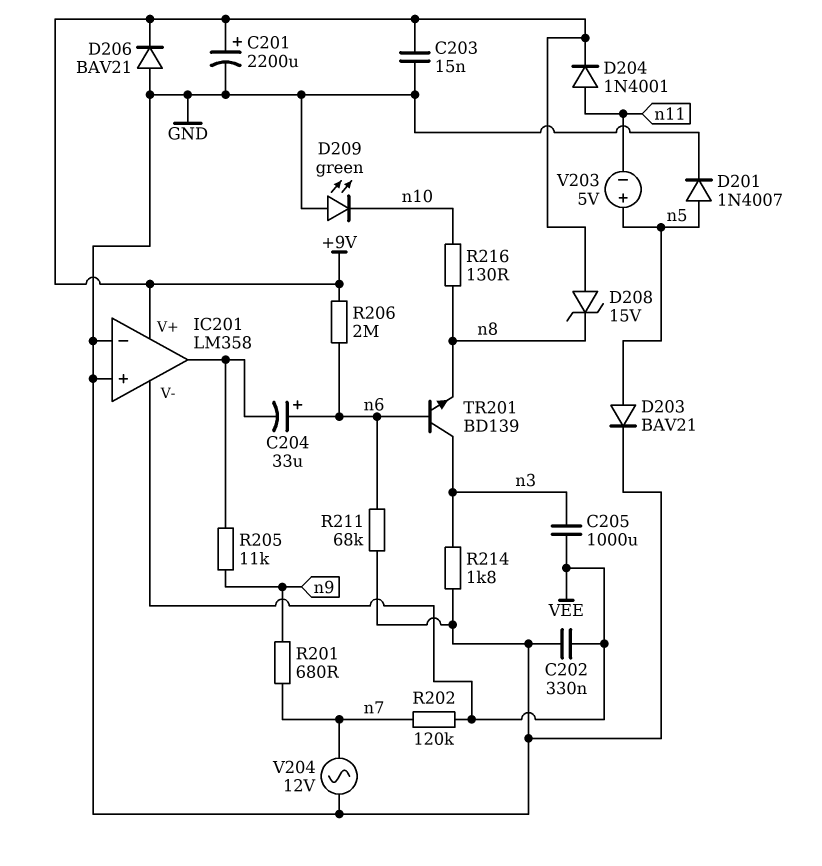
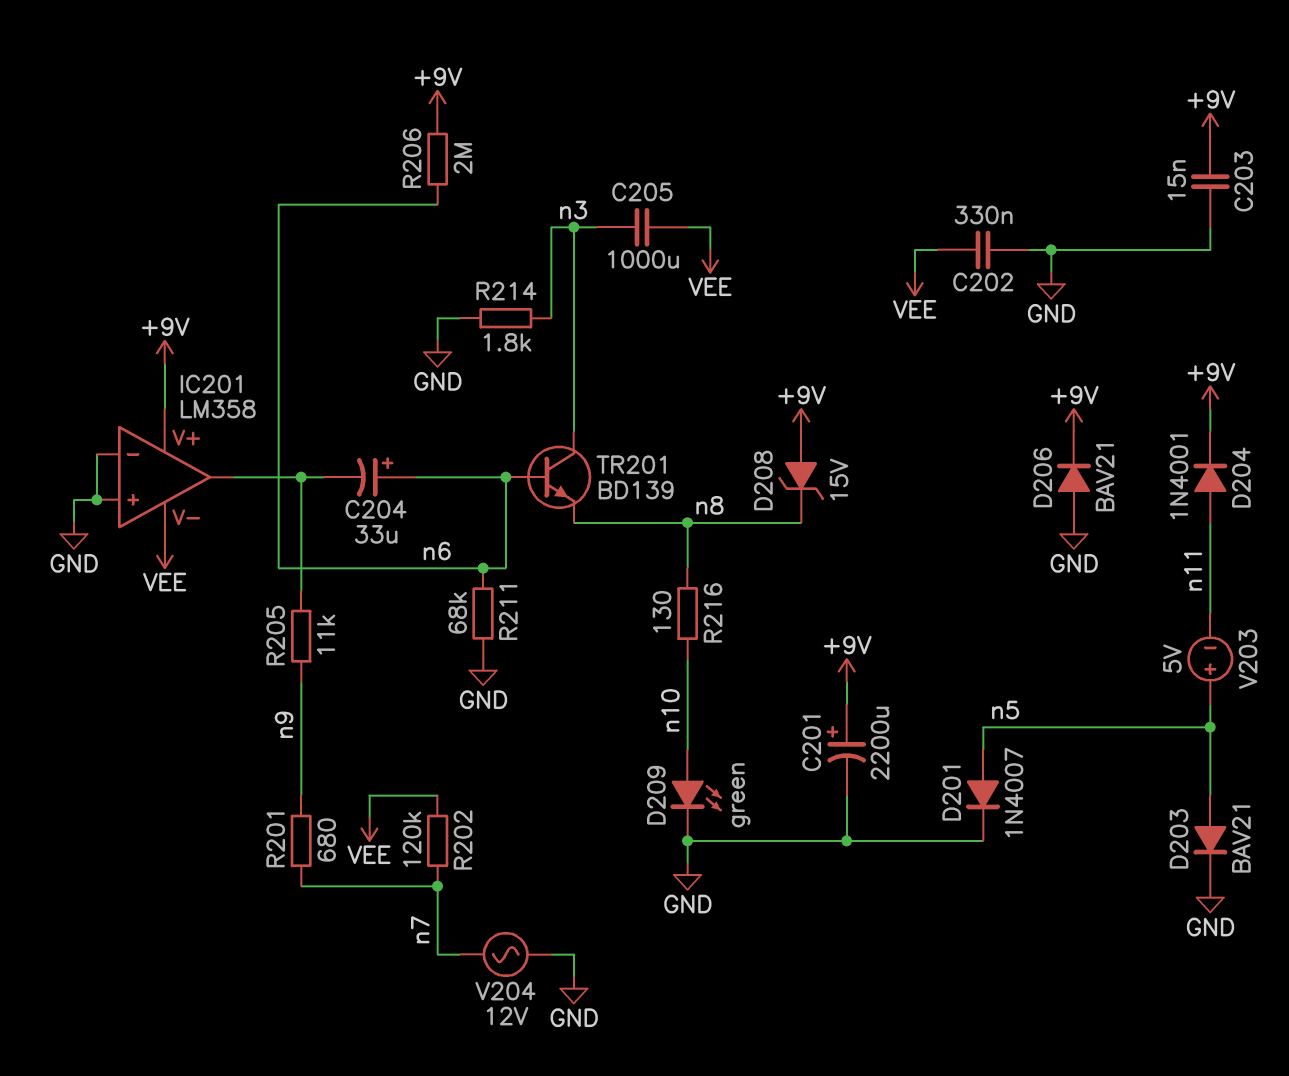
D209: LED green (A GND, K n10) -> LED green (A n10, K GND)

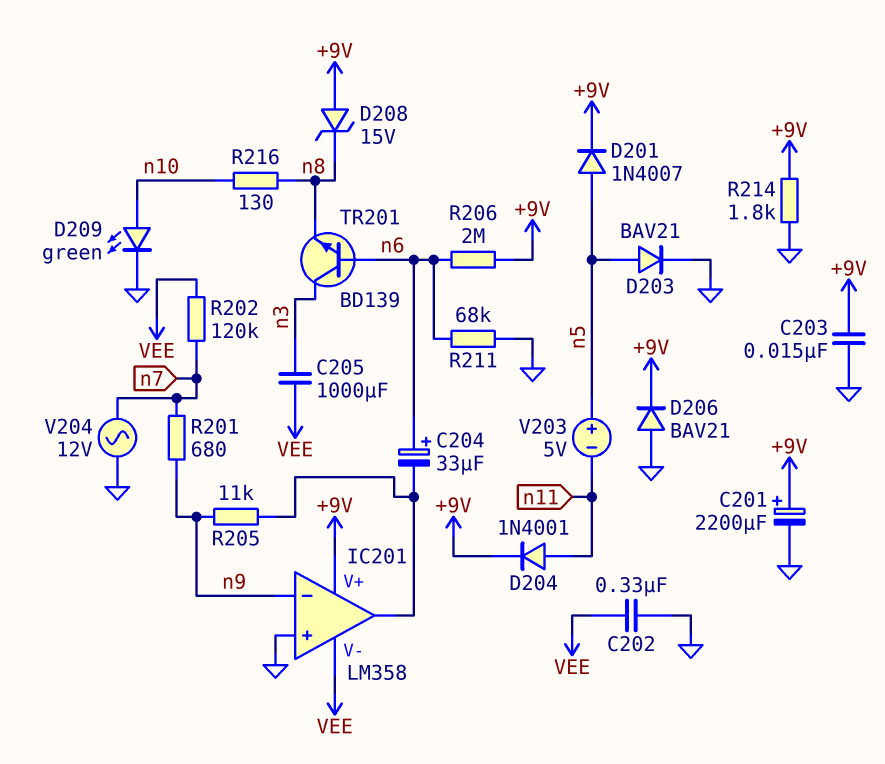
D201: diode 1N4007 (A n5, K GND) -> diode 1N4007 (A n5, K +9V)
IC201 pin in-: GND -> n9
R214: 1.8k (GND, n3) -> 1.8k (+9V, GND)

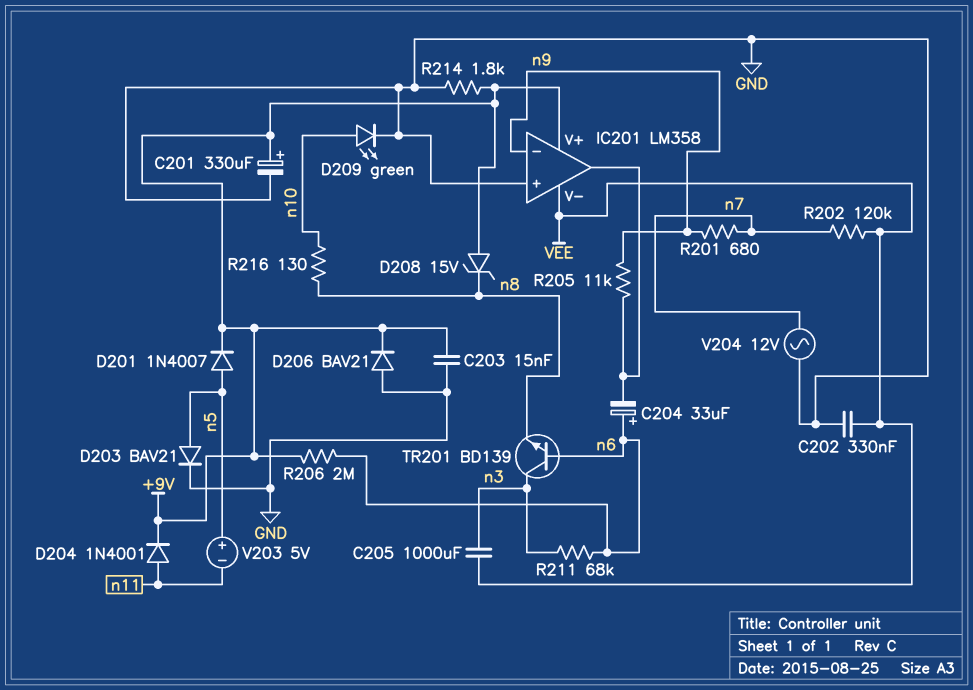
C201: 2200uF (plus +9V, minus GND) -> 330uF (plus +9V, minus GND)
R211: 68k (GND, n6) -> 68k (n3, n6)

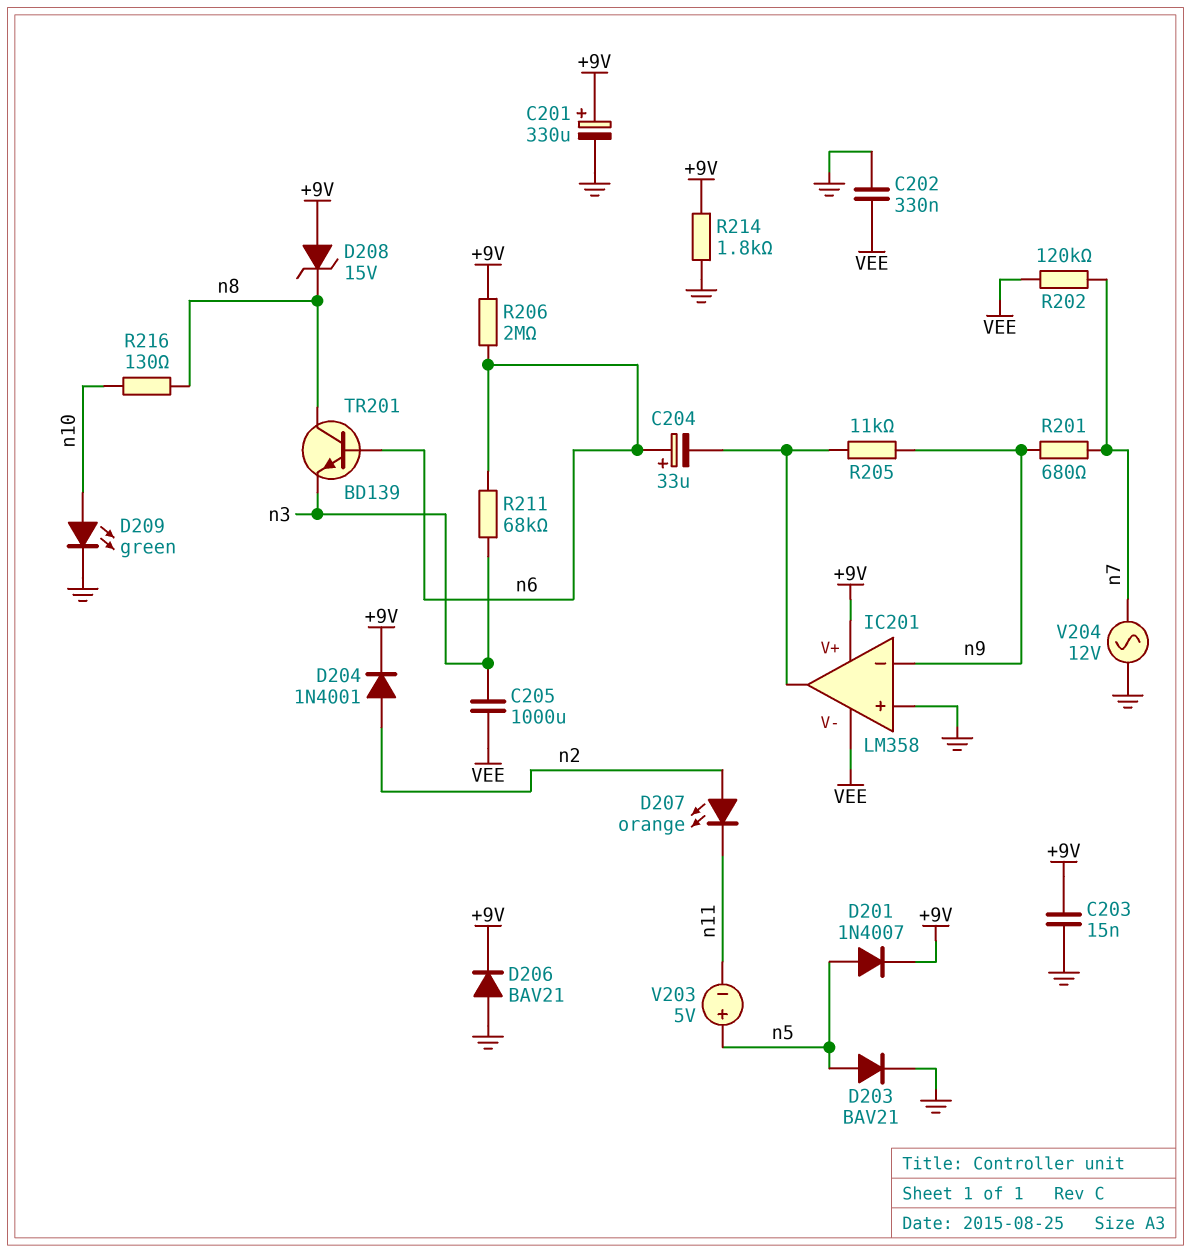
D204: diode 1N4001 (A n11, K +9V) -> diode 1N4001 (A n2, K +9V)
D207: none -> LED orange (A n2, K n11)
TR201: NPN BD139 (B n6, C n3, E n8) -> NPN BD139 (B n6, C n8, E n3)

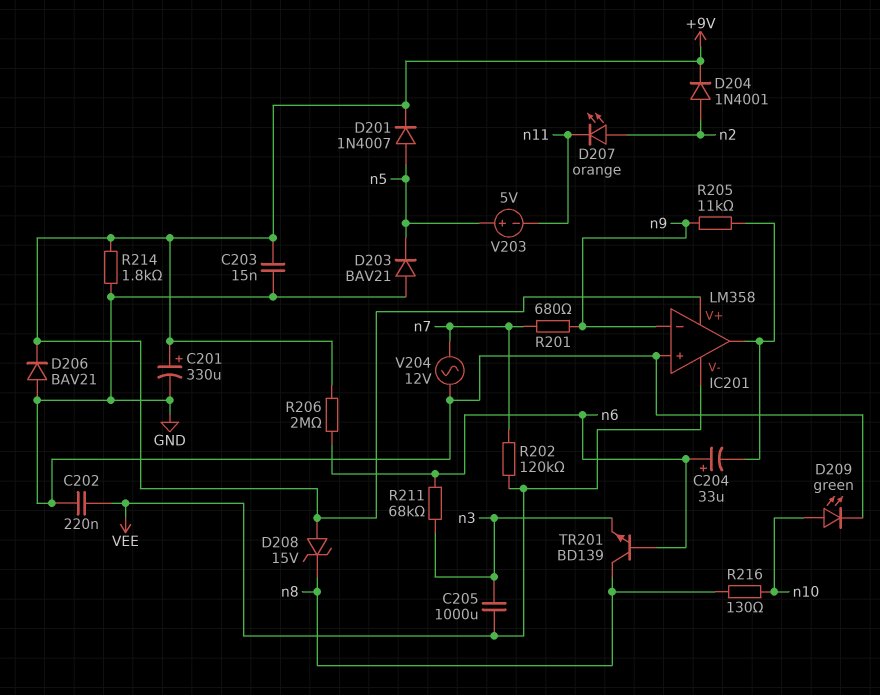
C202: 330nF (GND, VEE) -> 220nF (GND, VEE)
D203: diode BAV21 (A n5, K GND) -> diode BAV21 (A GND, K n5)

